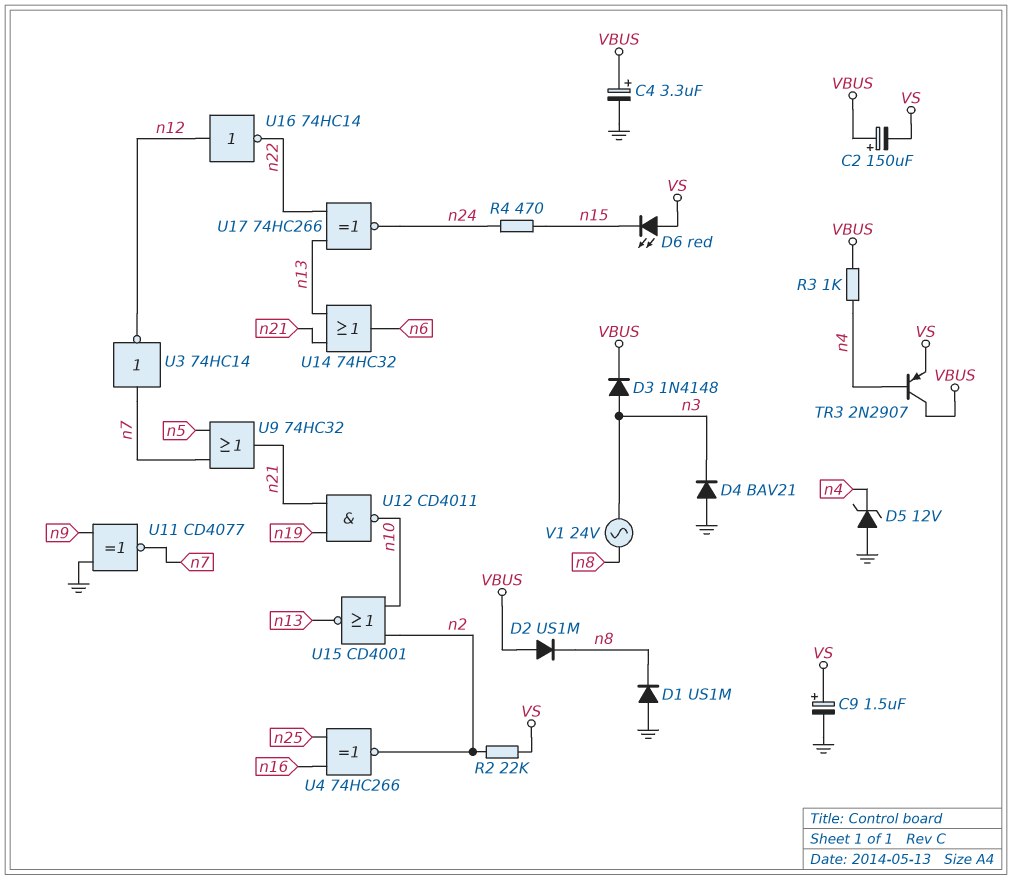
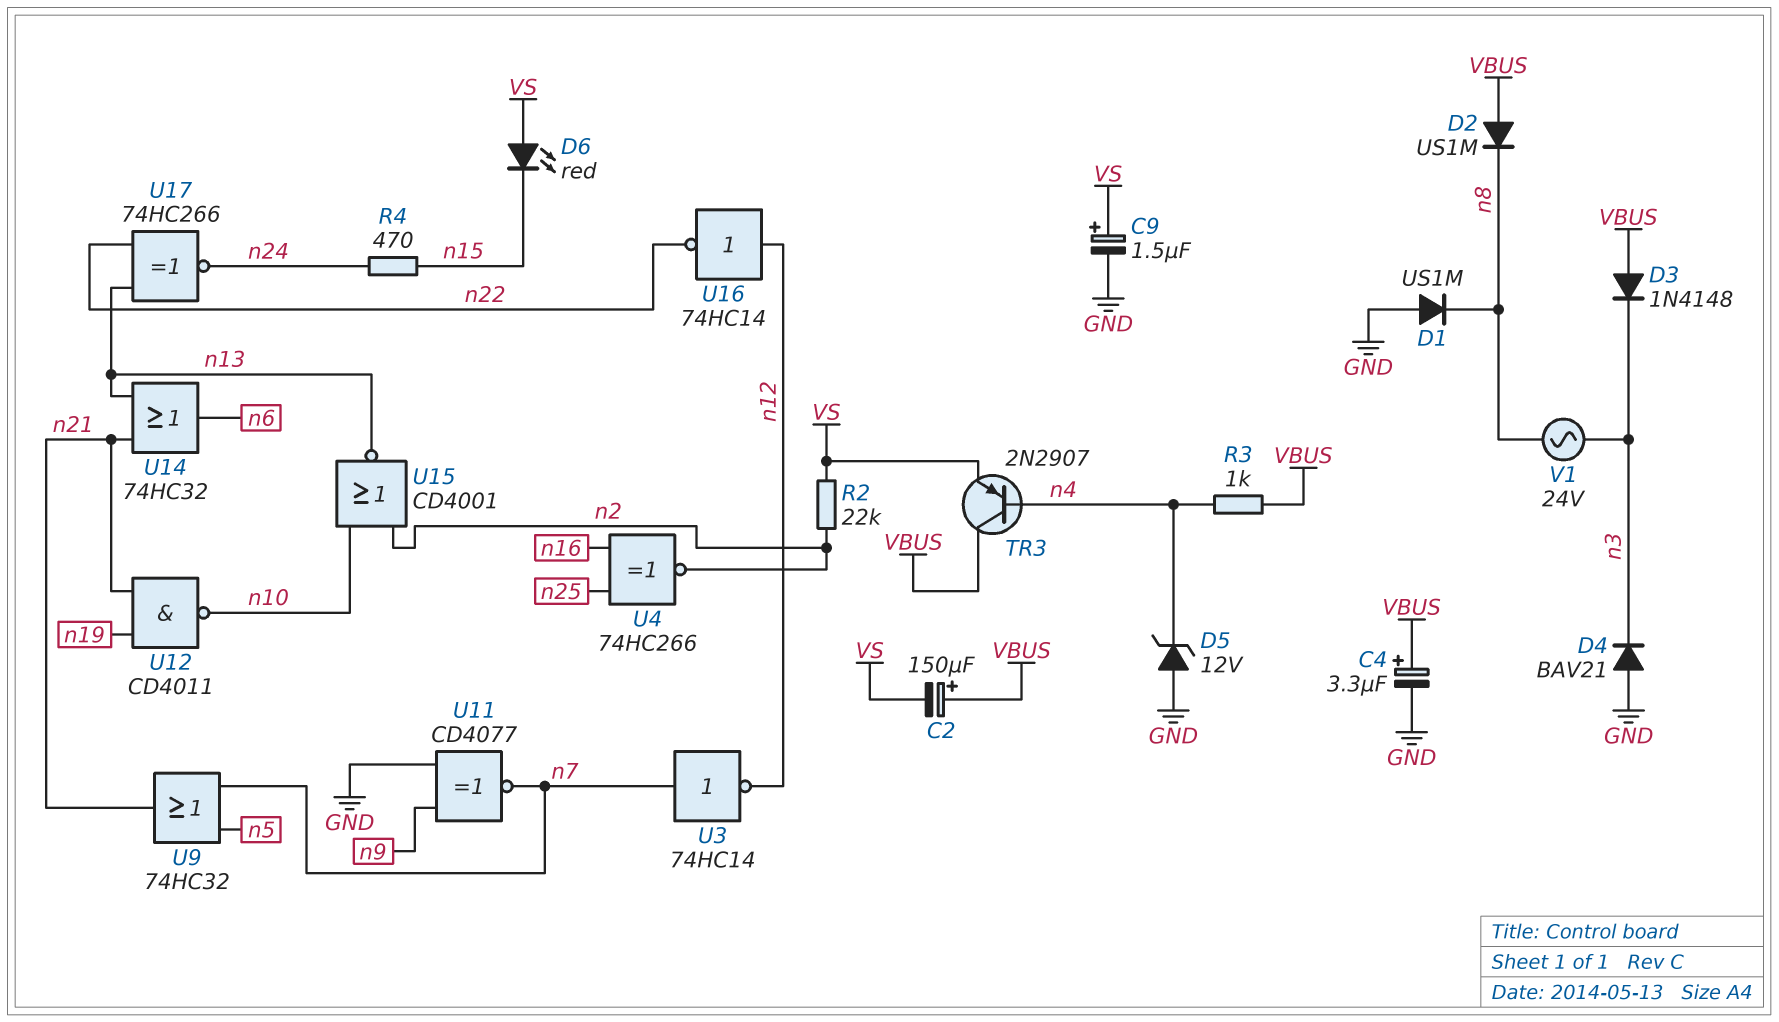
D3: diode 1N4148 (A n3, K VBUS) -> diode 1N4148 (A VBUS, K n3)

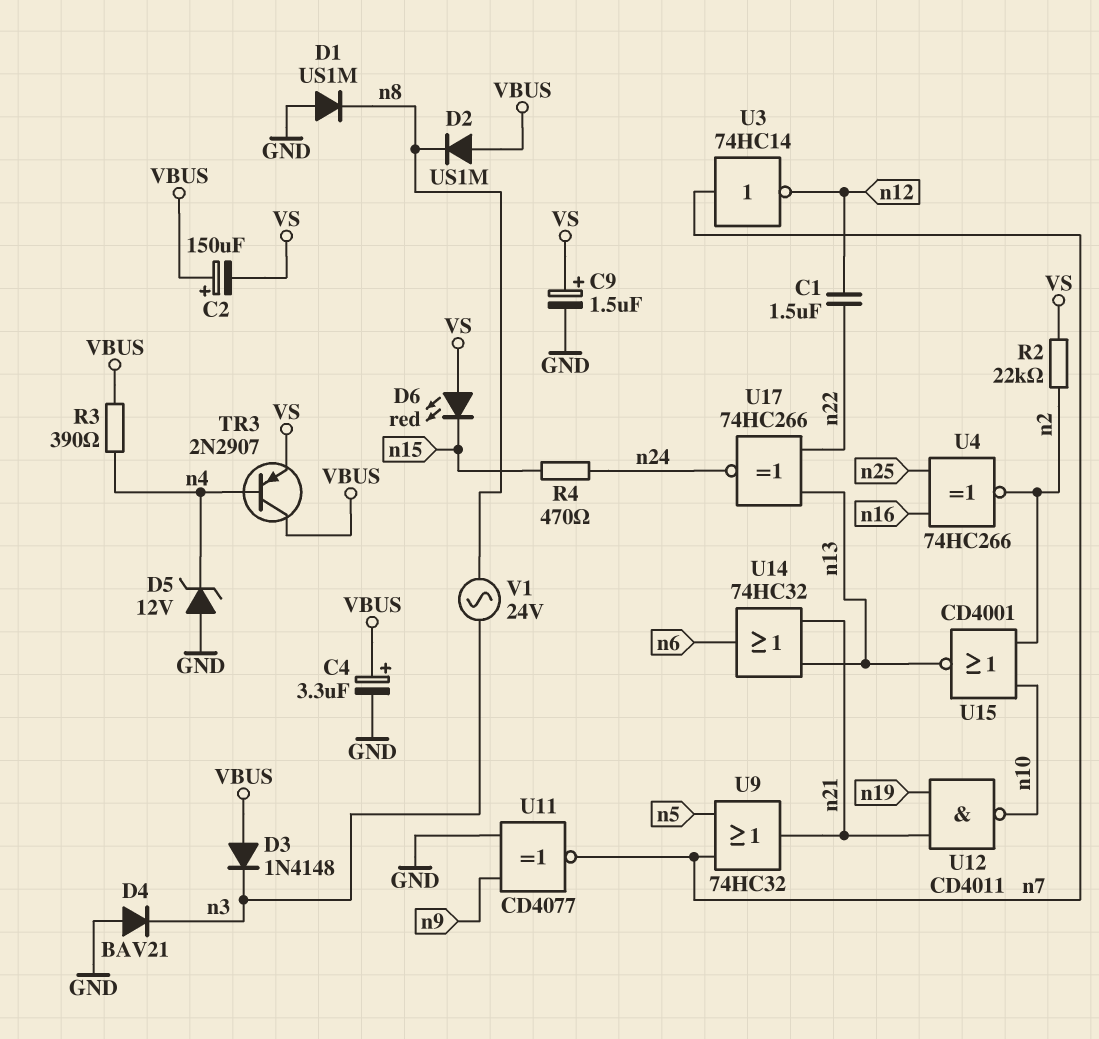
C1: none -> 1.5uF (n12, n22)
R3: 1k (VBUS, n4) -> 390 (VBUS, n4)
U16: NOT 74HC14 (in n12, out n22) -> none

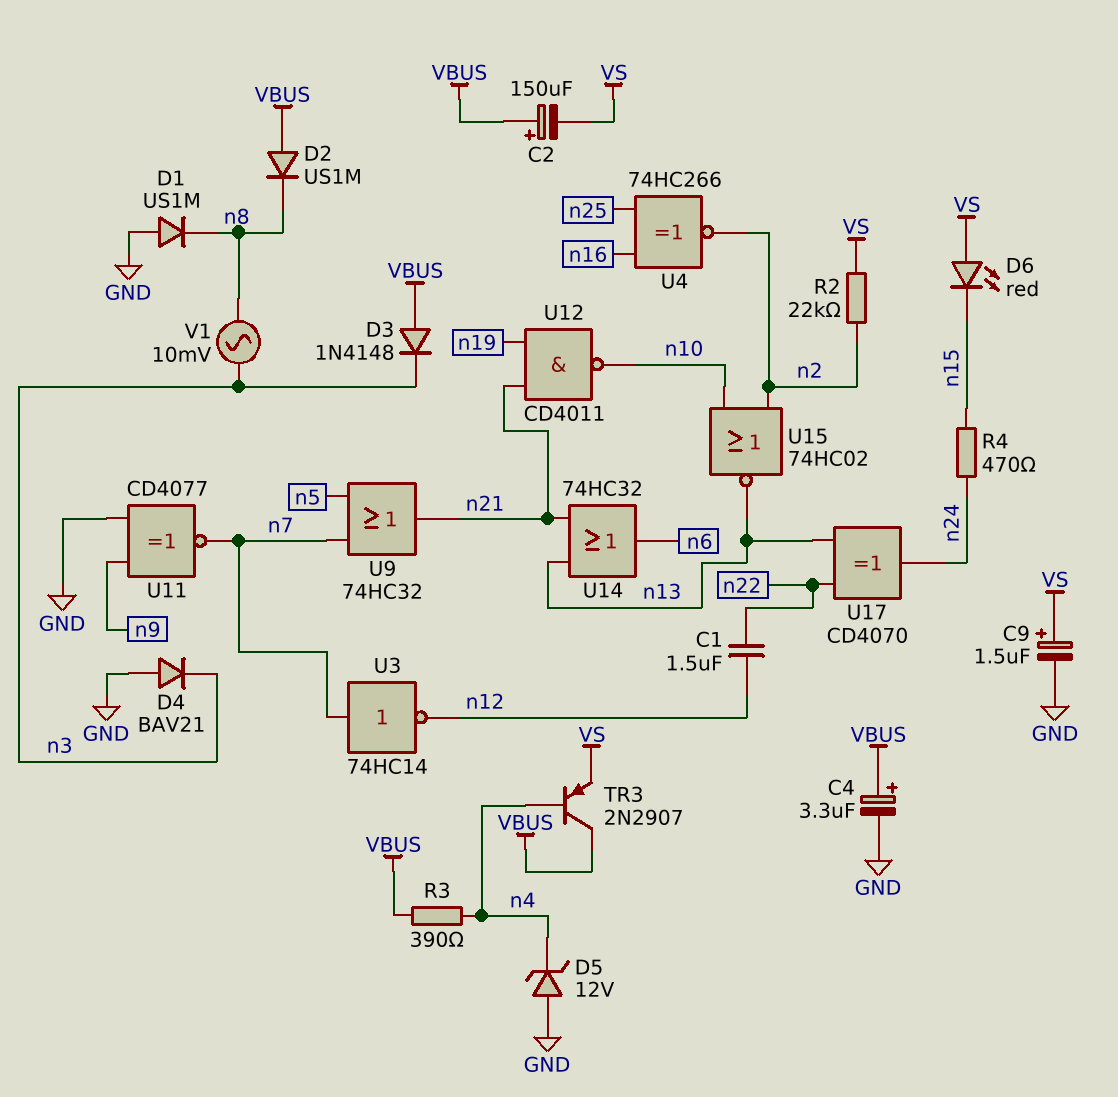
U15: NOR CD4001 (in n2, in n10, out n13) -> NOR 74HC02 (in n2, in n10, out n13)
U17: XNOR 74HC266 (in n13, in n22, out n24) -> XOR CD4070 (in n13, in n22, out n24)
V1: AC 24V (n3, n8) -> AC 10mV (n3, n8)

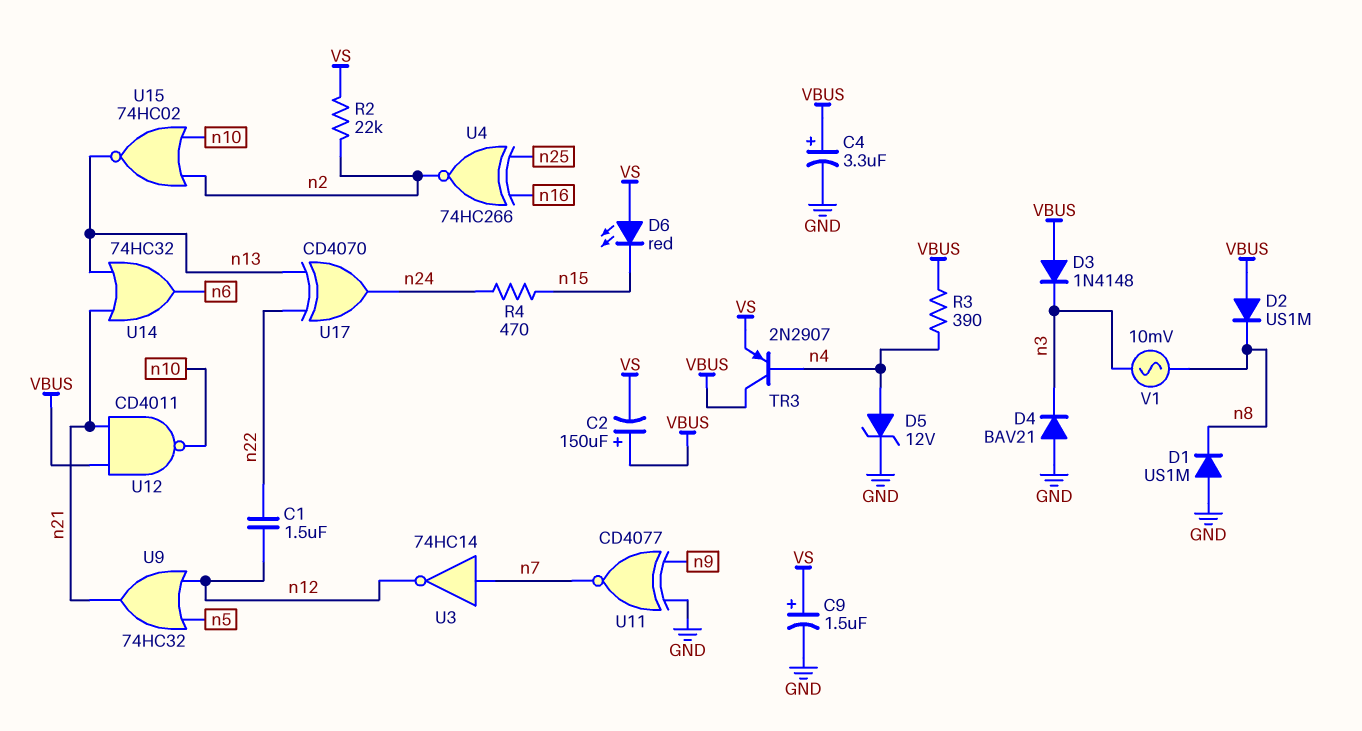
D5: zener 12V (A GND, K n4) -> zener 12V (A n4, K GND)
U9: OR 74HC32 (in n5, in n7, out n21) -> OR 74HC32 (in n5, in n12, out n21)
U12: NAND CD4011 (in n19, in n21, out n10) -> NAND CD4011 (in VBUS, in n21, out n10)

